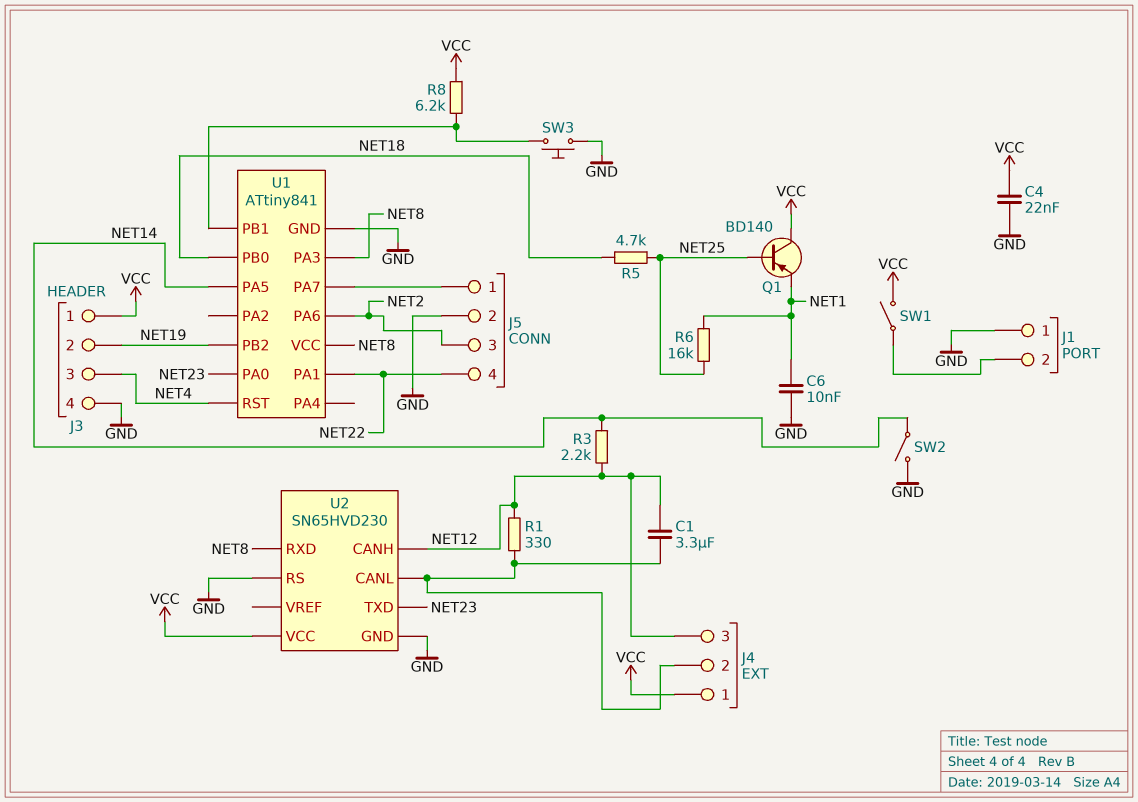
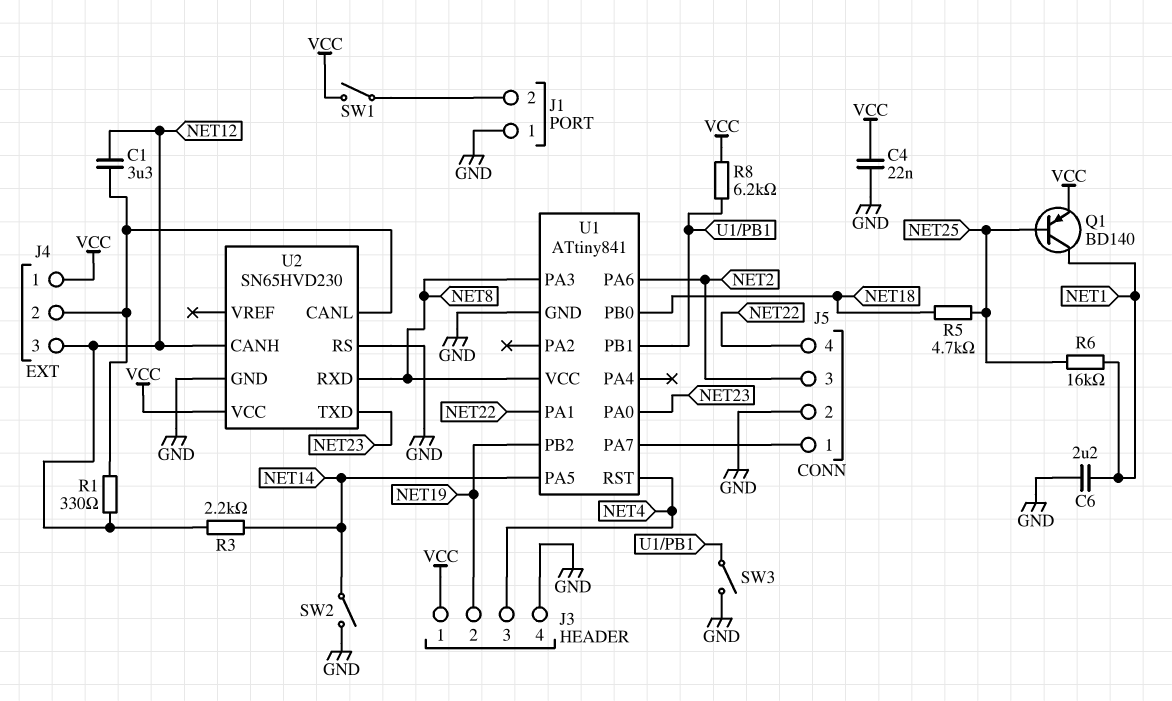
C6: 10nF (GND, NET1) -> 2.2uF (GND, NET1)
Q1: PNP BD140 (B NET25, C VCC, E NET1) -> PNP BD140 (B NET25, C NET1, E VCC)
SW3: button (GND, U1/PB1) -> switch (GND, U1/PB1)

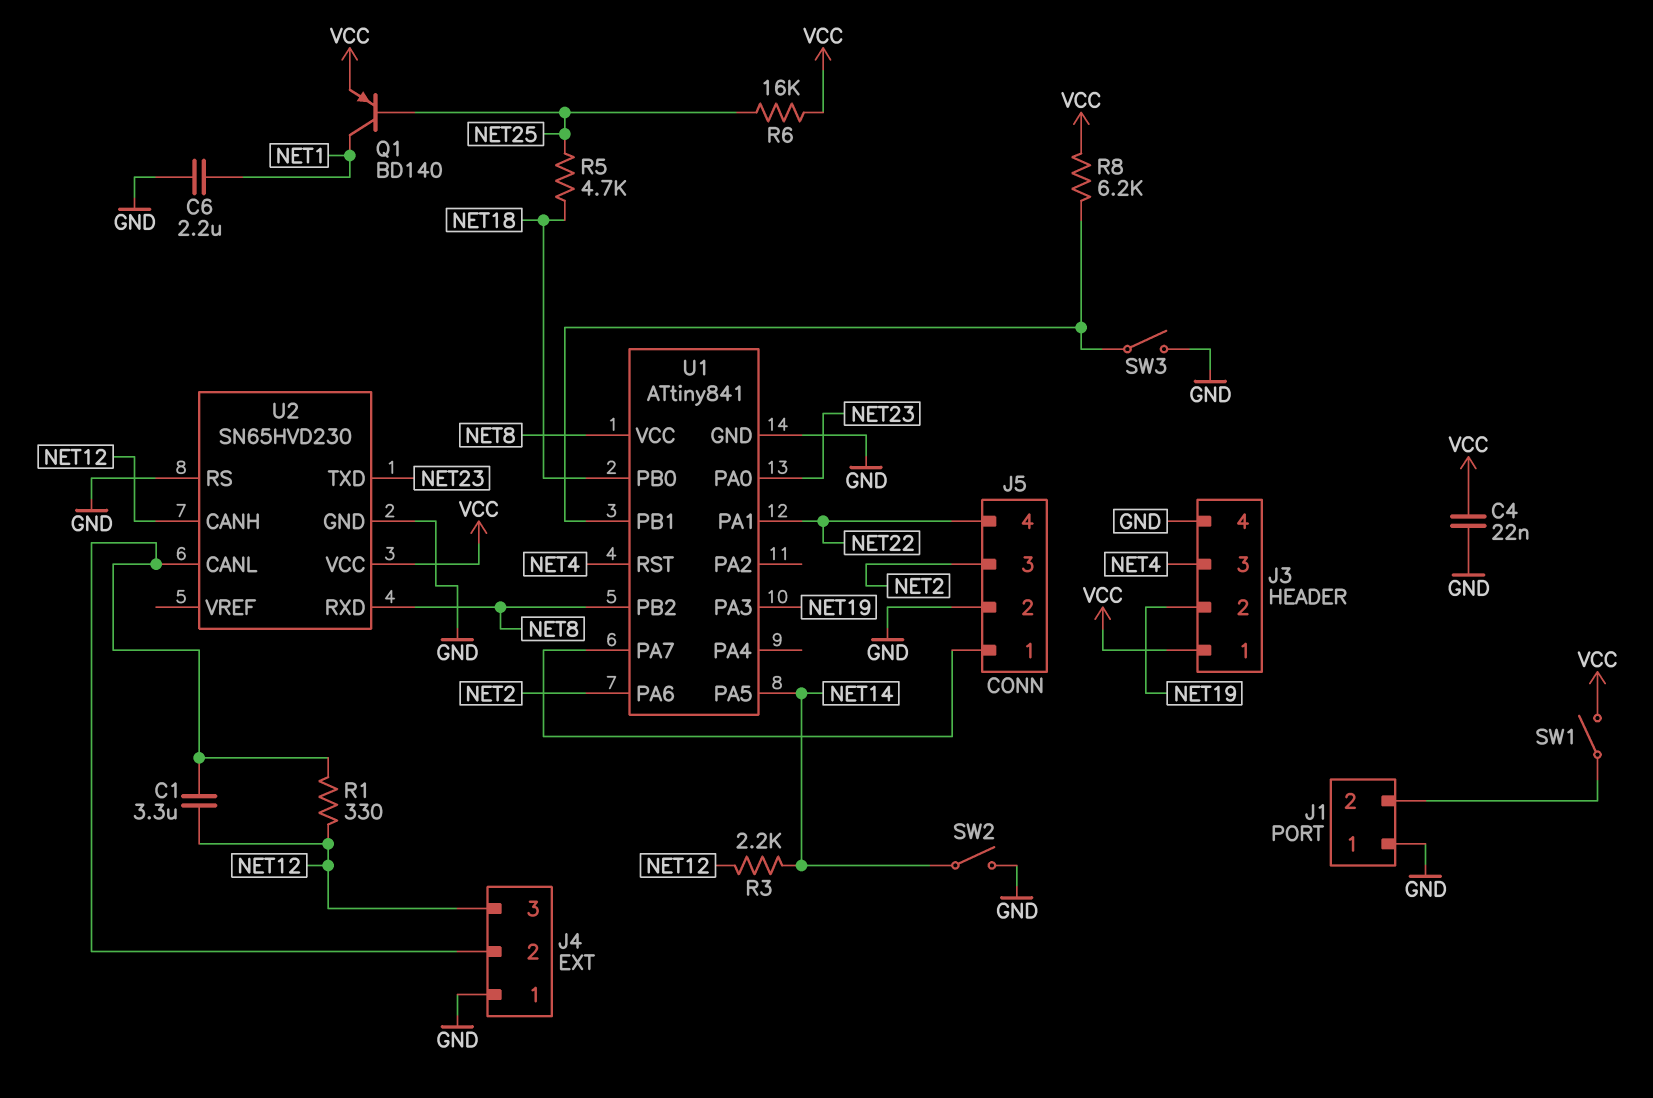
J4 pin 1: VCC -> GND
R6: 16k (NET1, NET25) -> 16k (NET25, VCC)
U1 pin PA3: NET8 -> NET19
U1 pin PB2: NET19 -> NET8

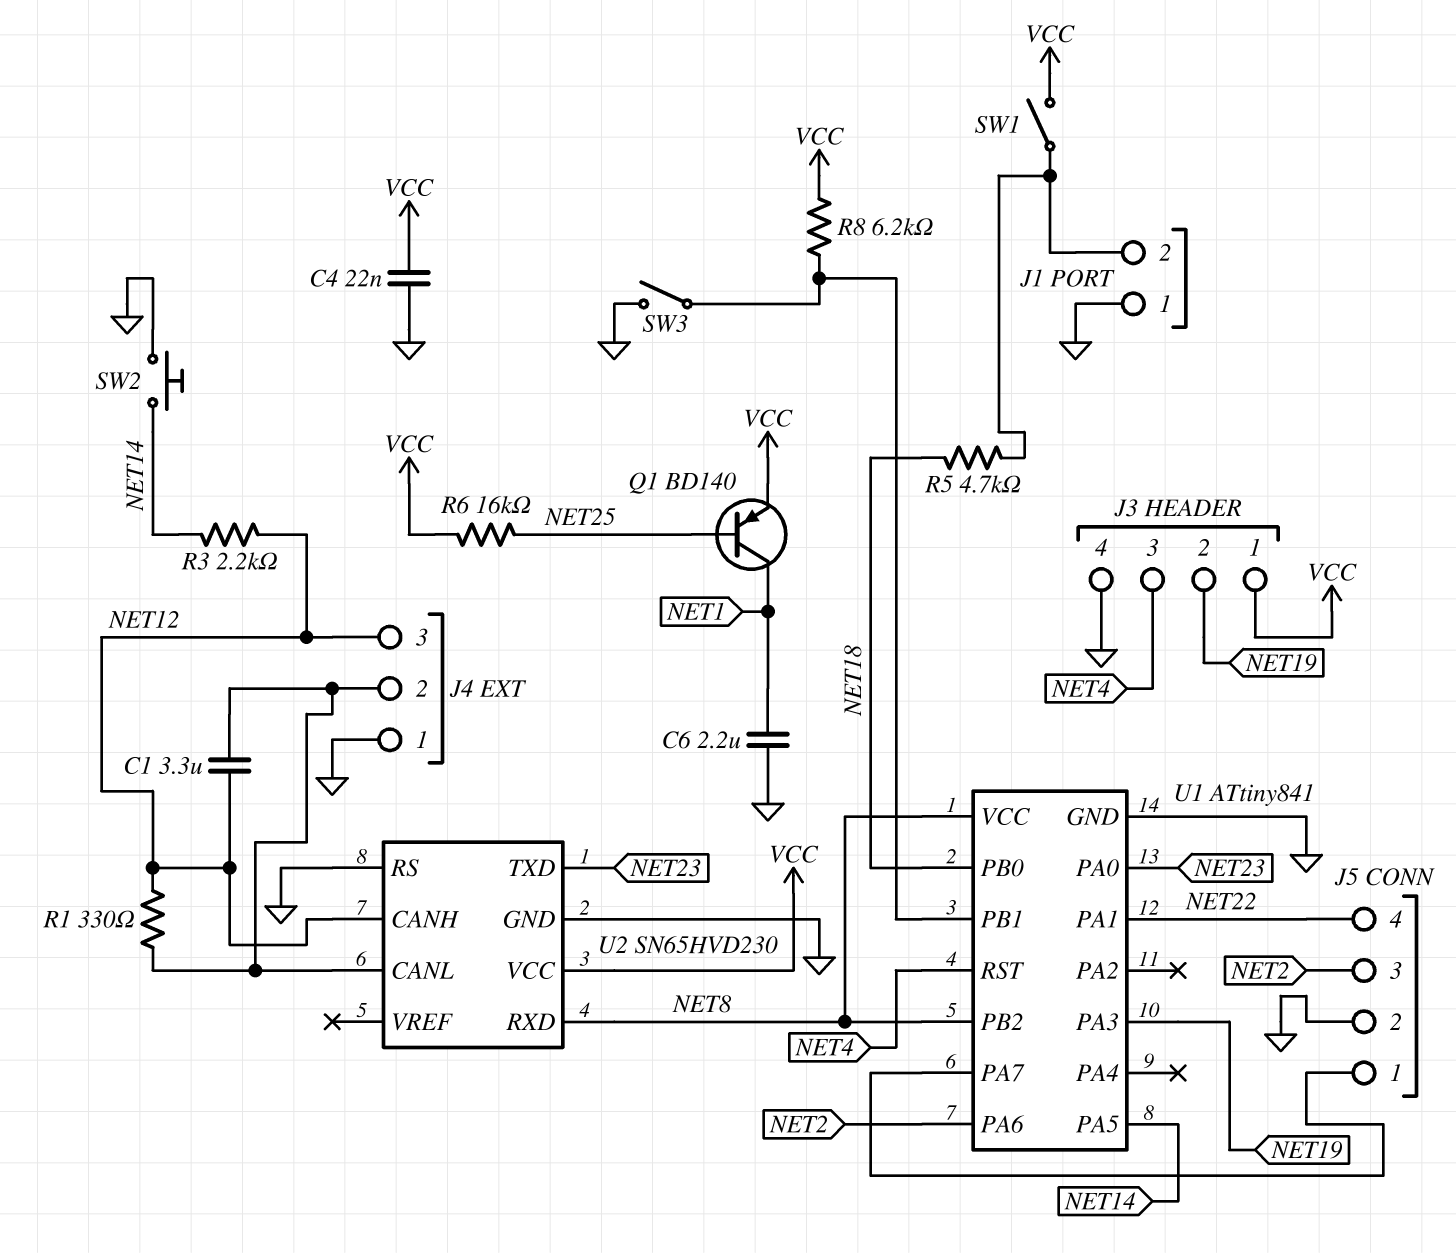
R5: 4.7k (NET18, NET25) -> 4.7k (J1/2, NET18)
SW2: switch (GND, NET14) -> button (GND, NET14)

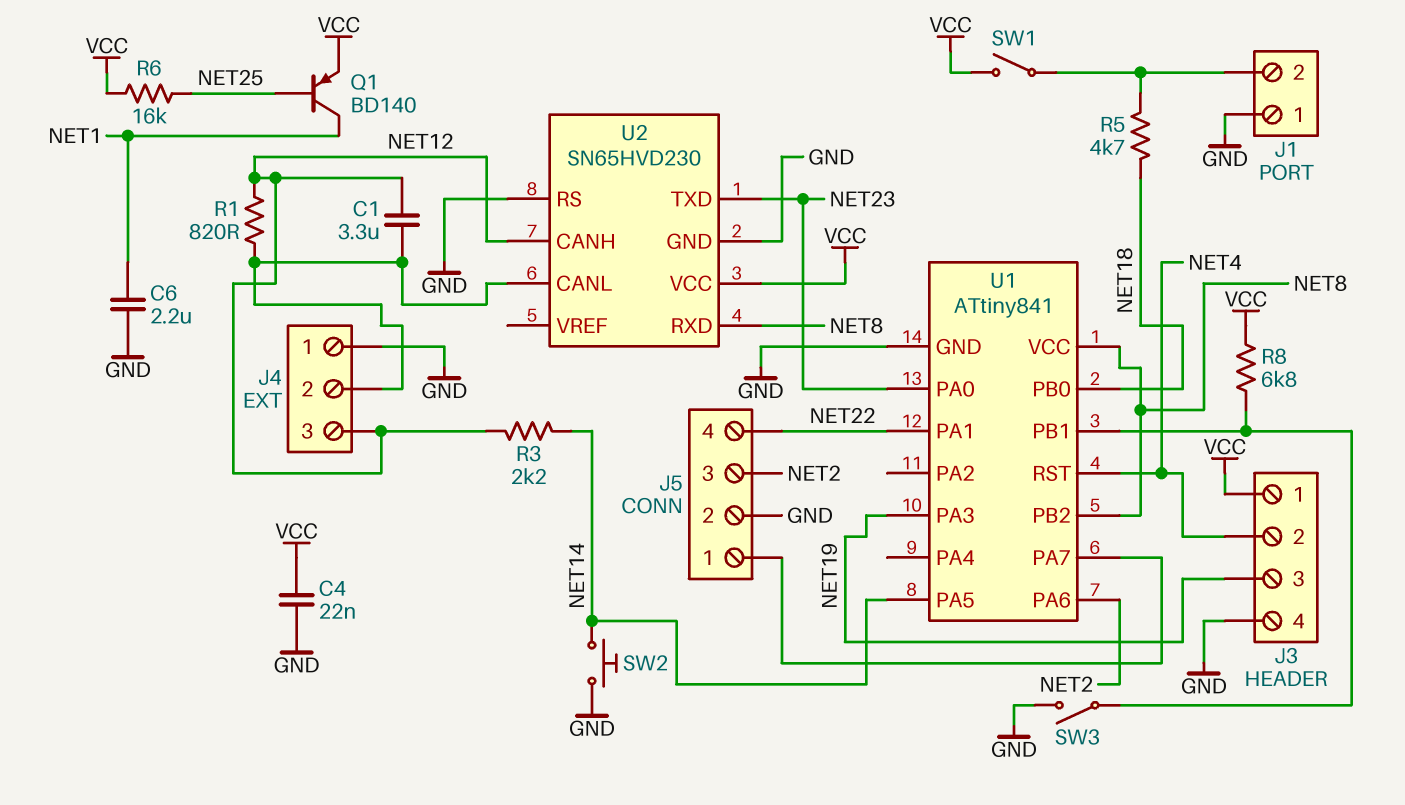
J3 pin 2: NET19 -> NET4
J3 pin 3: NET4 -> NET19
R1: 330 (J4/2, NET12) -> 820 (J4/2, NET12)
R8: 6.2k (U1/PB1, VCC) -> 6.8k (U1/PB1, VCC)

